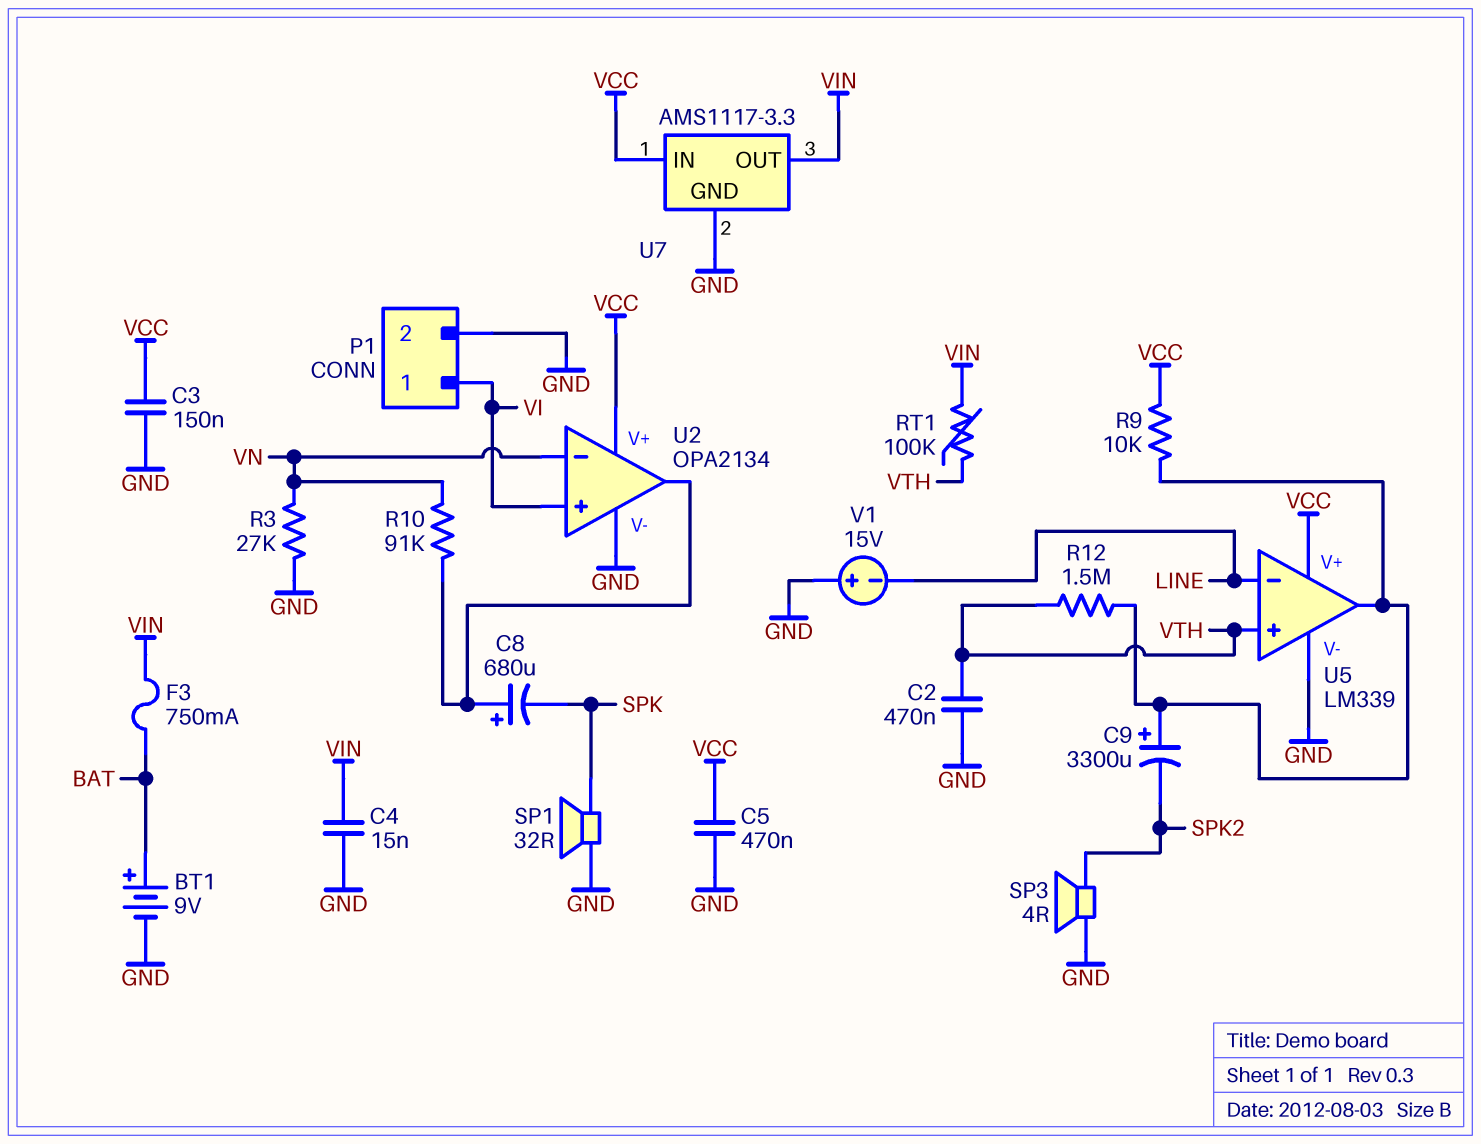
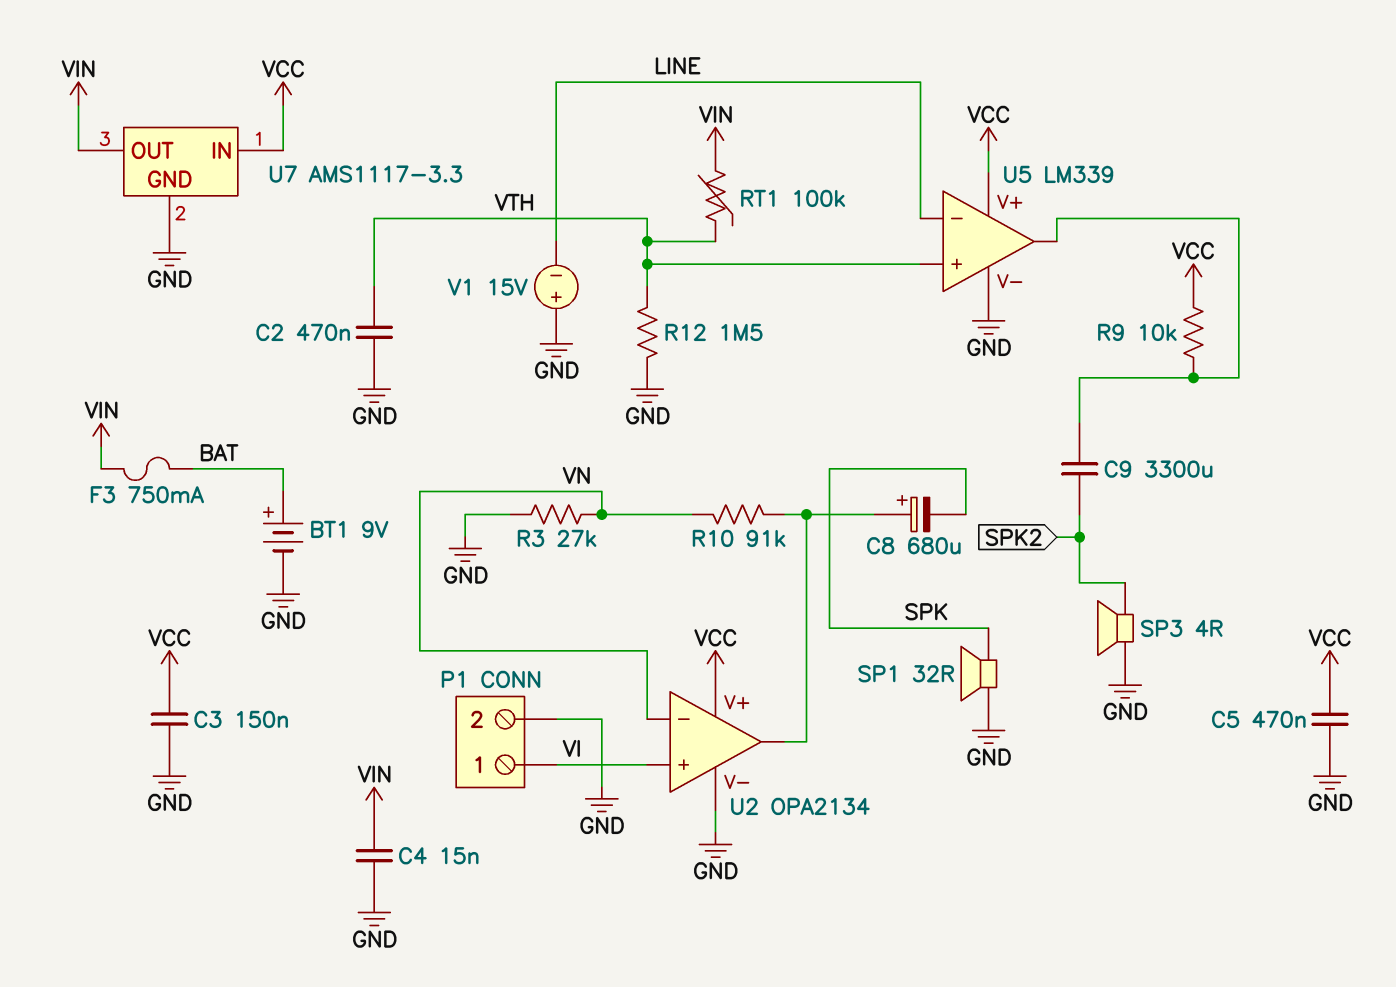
C9: 3300uF (plus U5/out, minus SPK2) -> 3300uF (SPK2, U5/out)
R12: 1.5M (U5/out, VTH) -> 1.5M (GND, VTH)

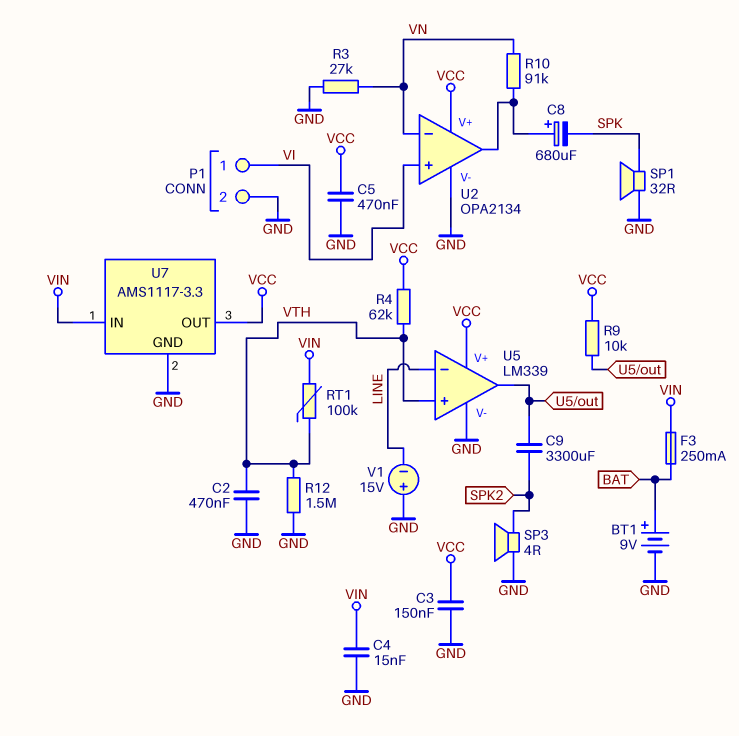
F3: 750mA (BAT, VIN) -> 250mA (BAT, VIN)
R4: none -> 62k (VCC, VTH)
U7 pin IN: VCC -> VIN
U7 pin OUT: VIN -> VCC

